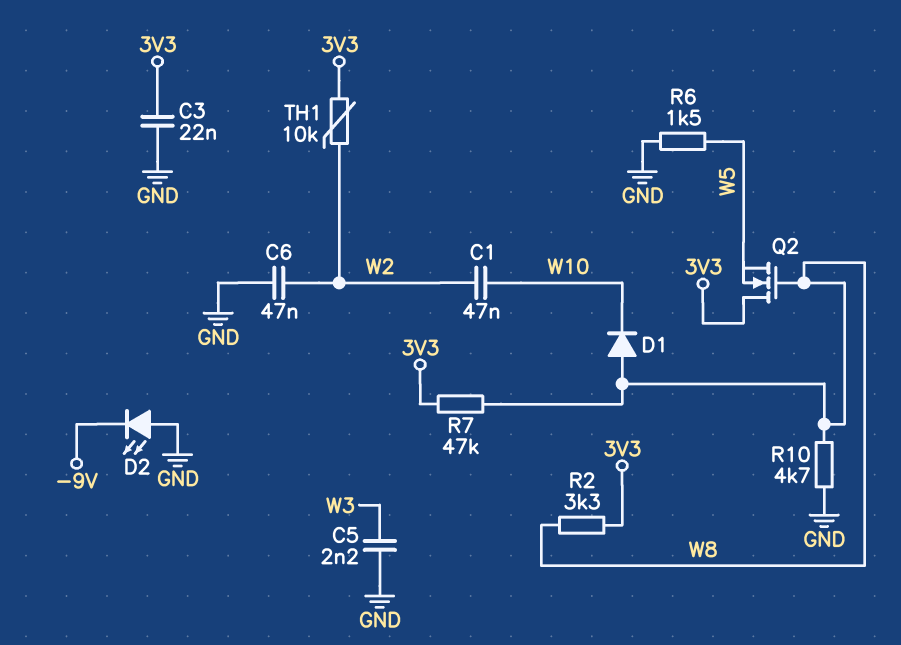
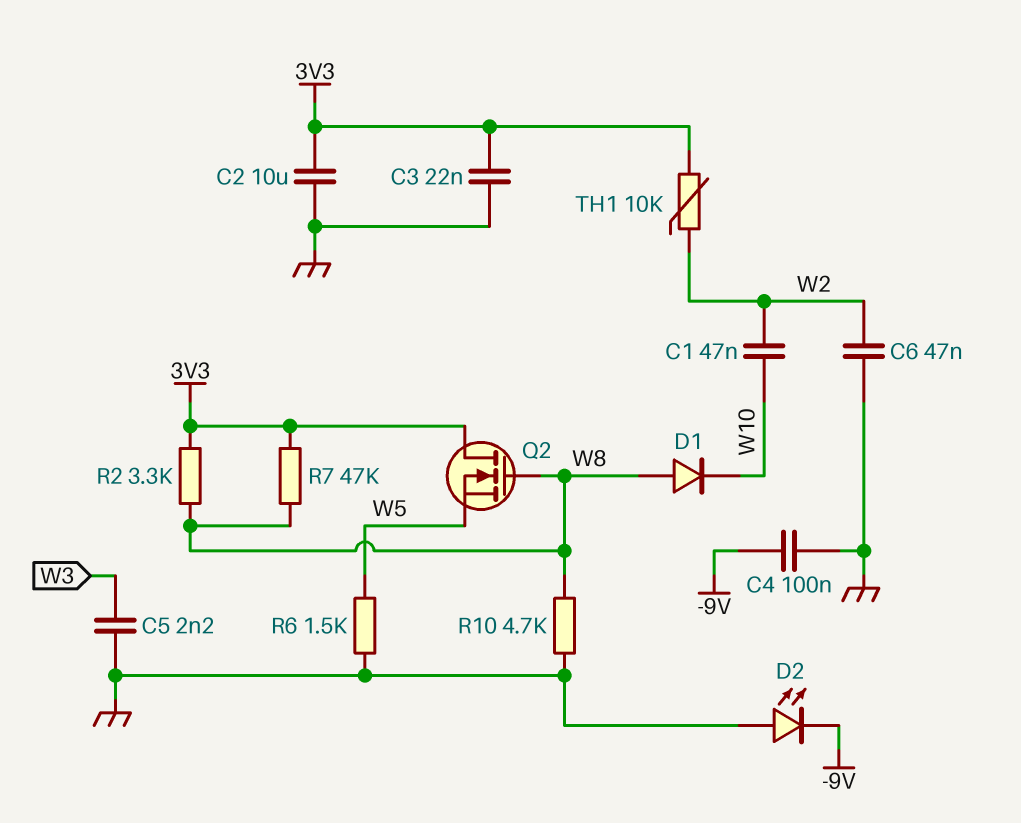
C2: none -> 10uF (3V3, GND)
C4: none -> 100nF (-9V, GND)

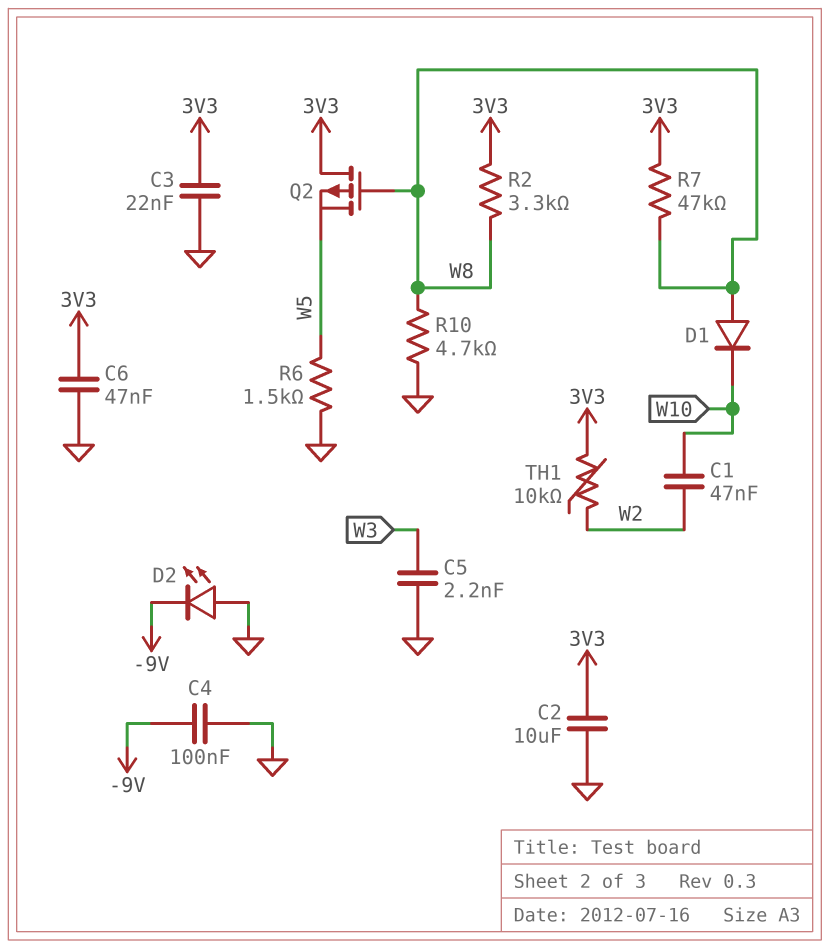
C6: 47nF (GND, W2) -> 47nF (3V3, GND)
Q2: NMOS (G W8, D 3V3, S W5) -> PMOS (G W8, D 3V3, S W5)

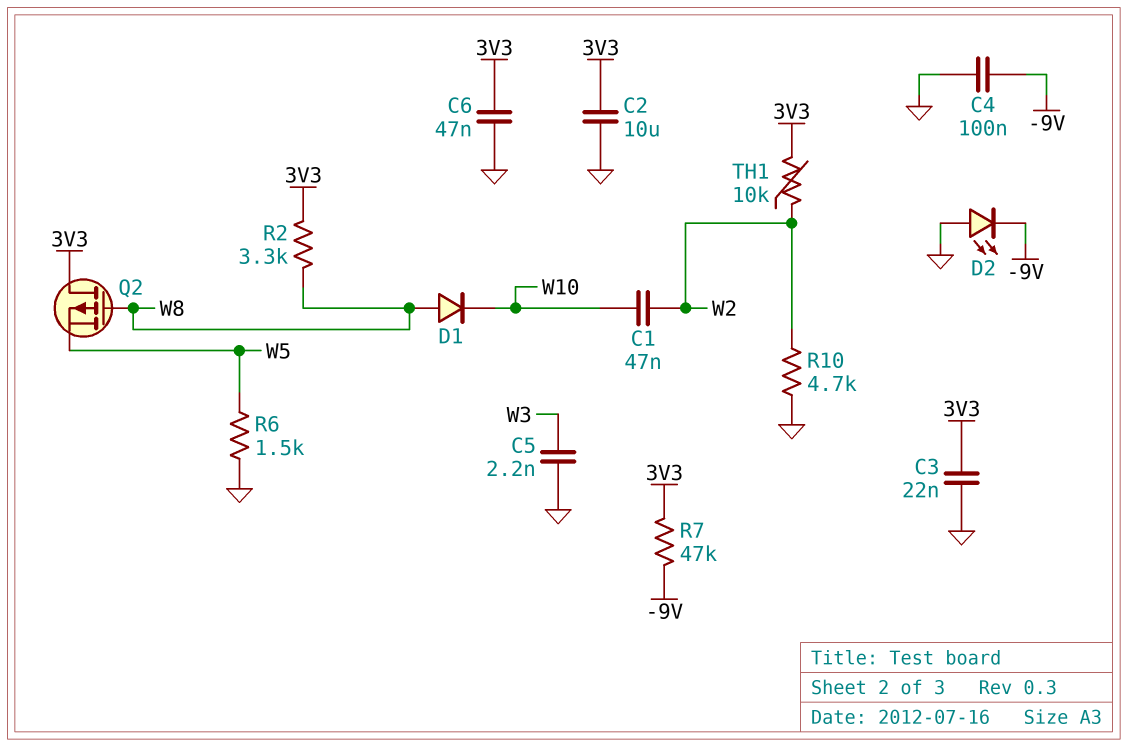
R7: 47k (3V3, W8) -> 47k (-9V, 3V3)
R10: 4.7k (GND, W8) -> 4.7k (GND, W2)

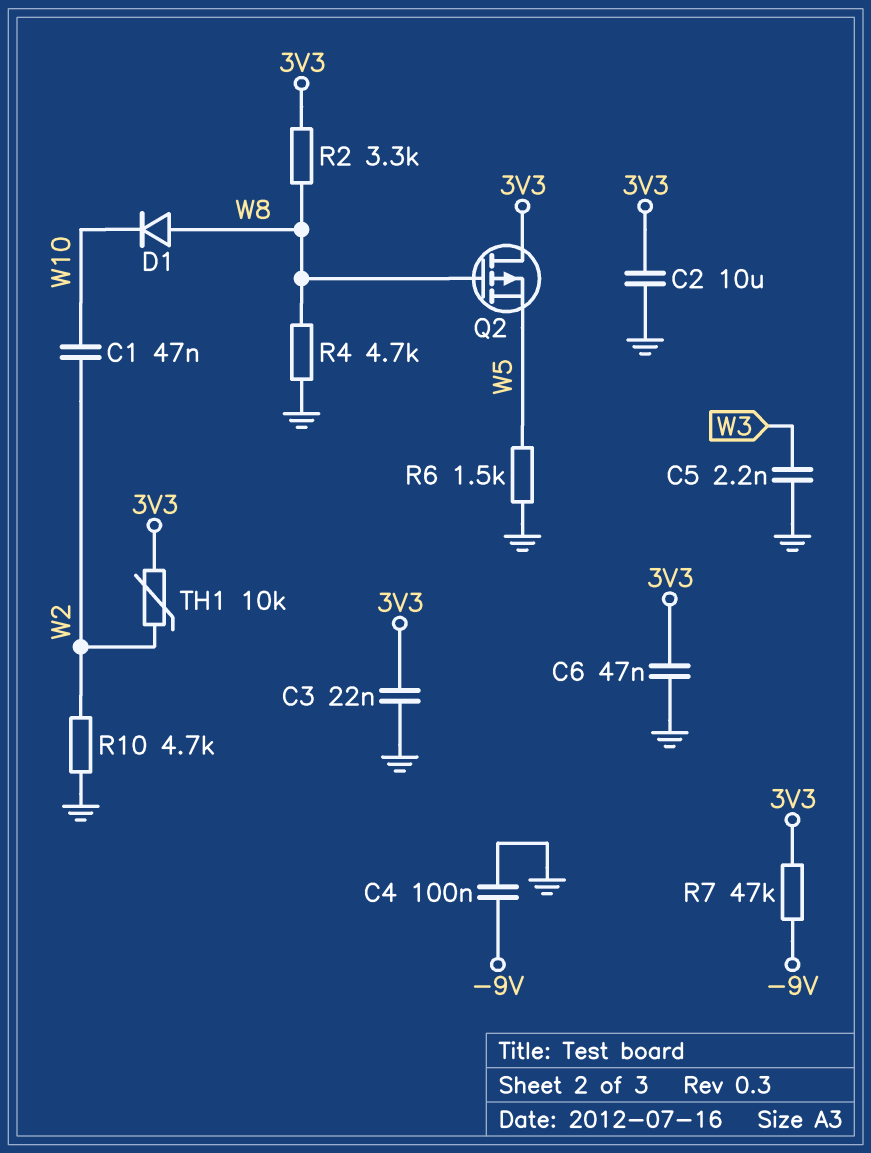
D2: LED (A GND, K -9V) -> none
R4: none -> 4.7k (GND, W8)

